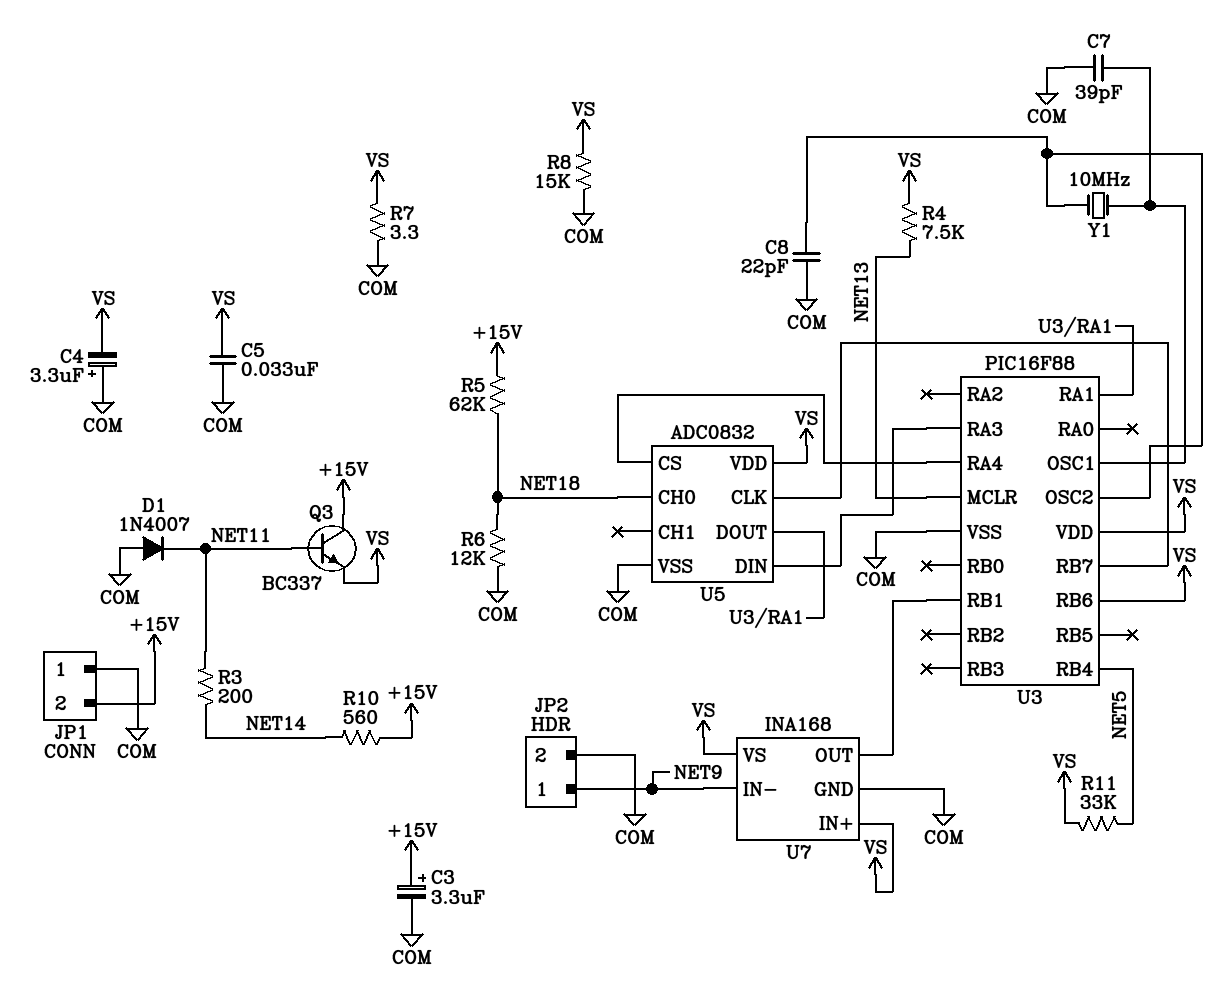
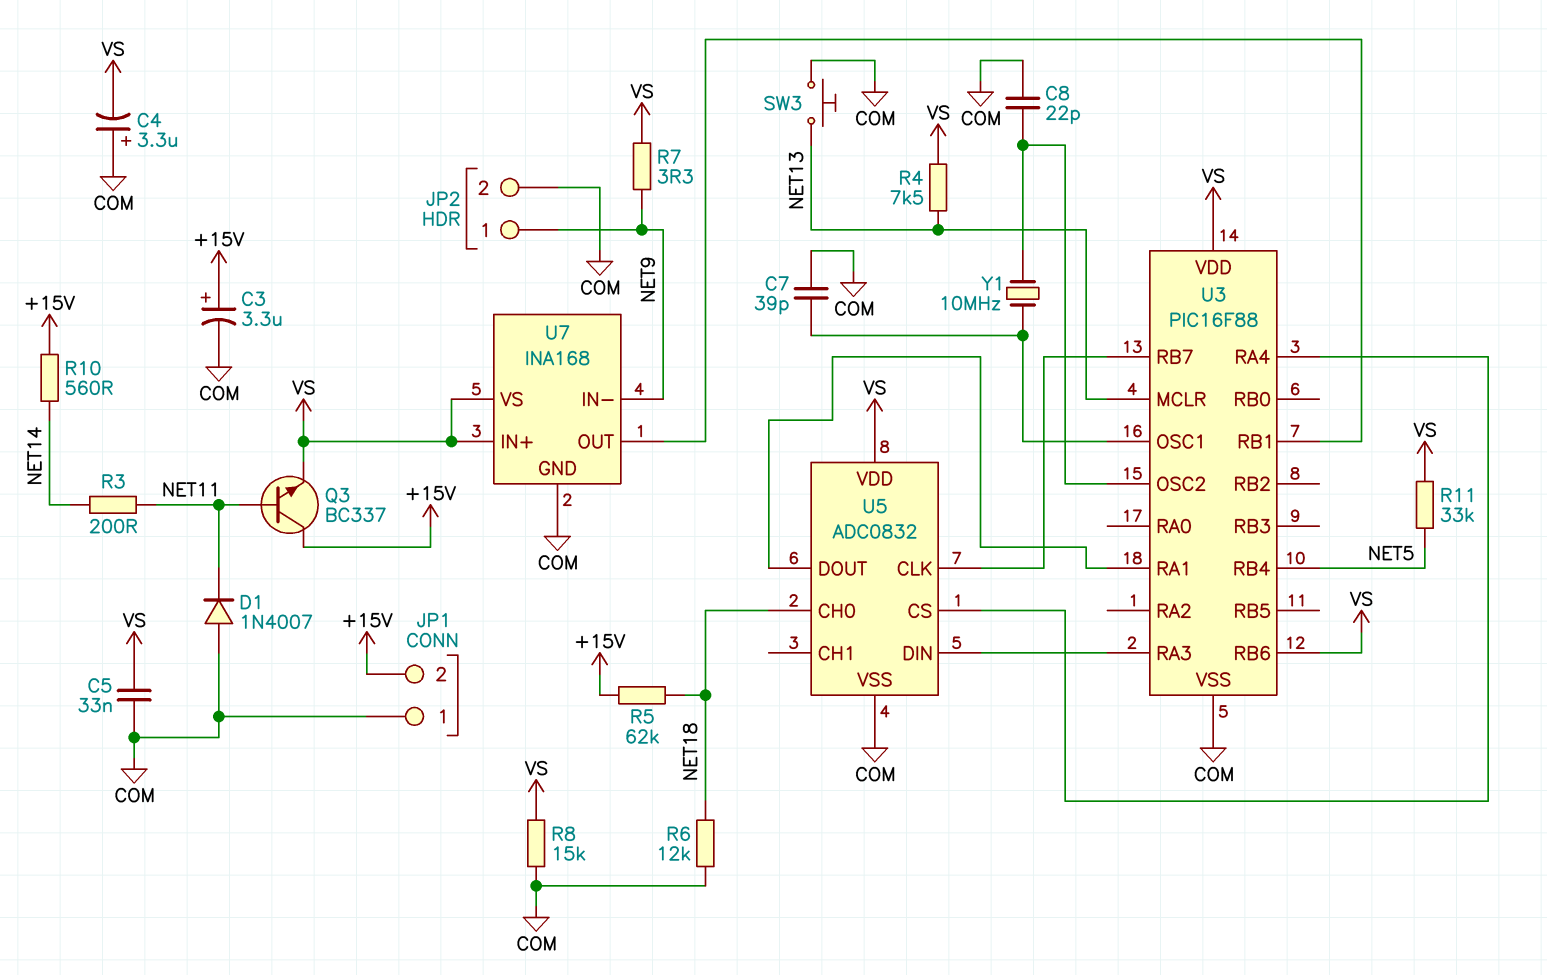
R7: 3.3 (COM, VS) -> 3.3 (NET9, VS)
SW3: none -> button (COM, NET13)

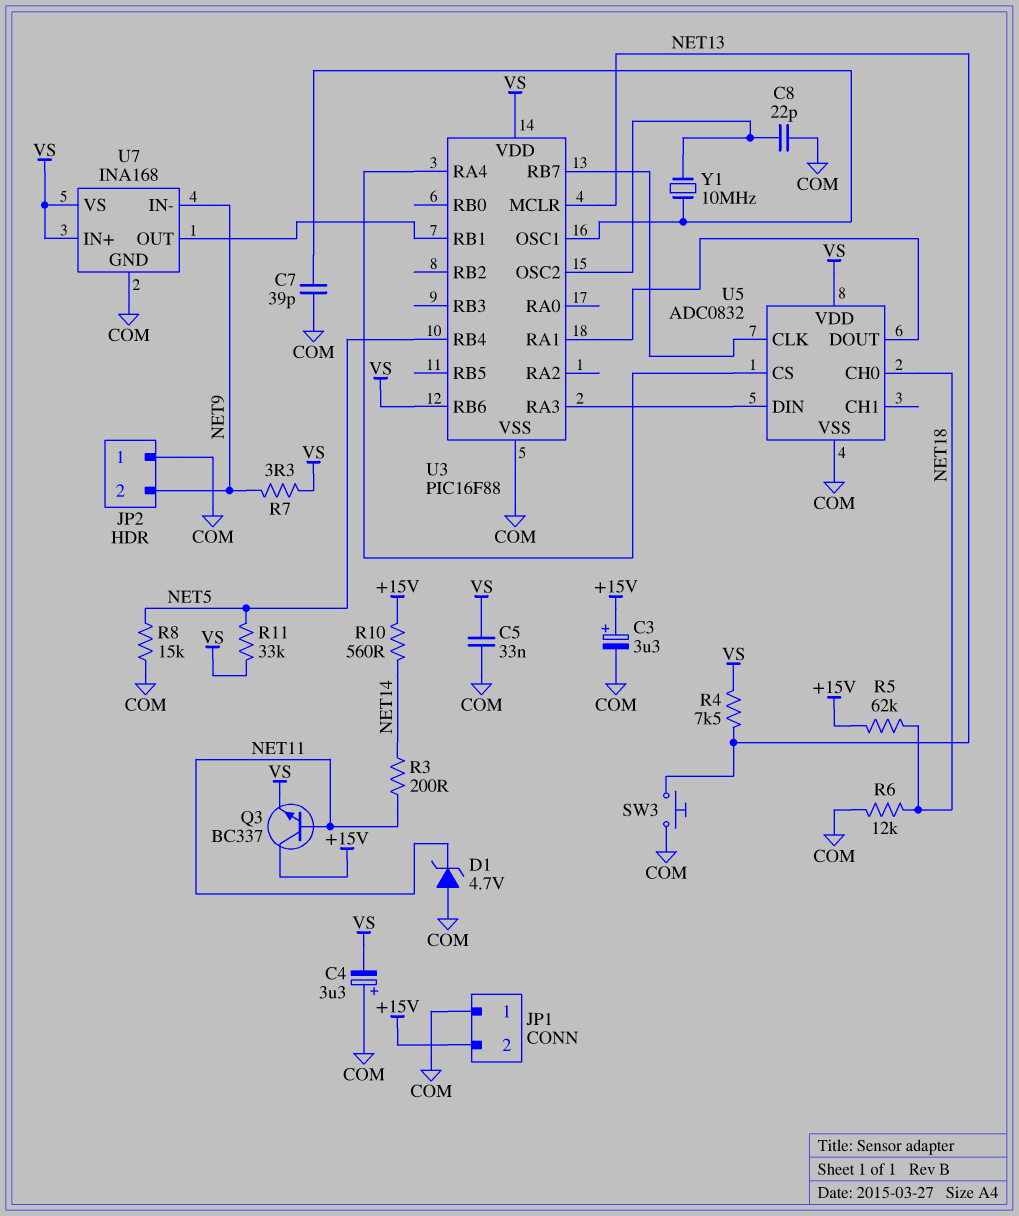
D1: diode 1N4007 (A COM, K NET11) -> zener 4.7V (A COM, K NET11)
JP2 pin 1: NET9 -> COM
JP2 pin 2: COM -> NET9
R8: 15k (COM, VS) -> 15k (COM, NET5)

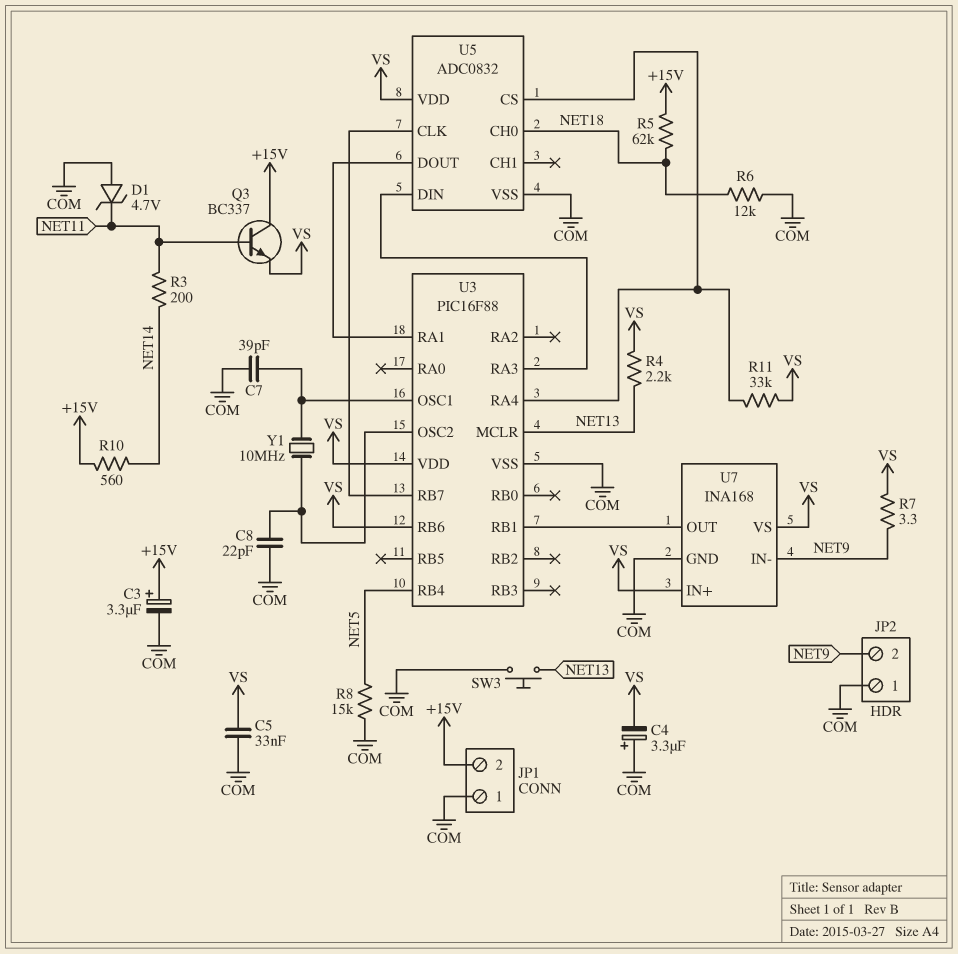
R4: 7.5k (NET13, VS) -> 2.2k (NET13, VS)
R11: 33k (NET5, VS) -> 33k (U3/RA4, VS)

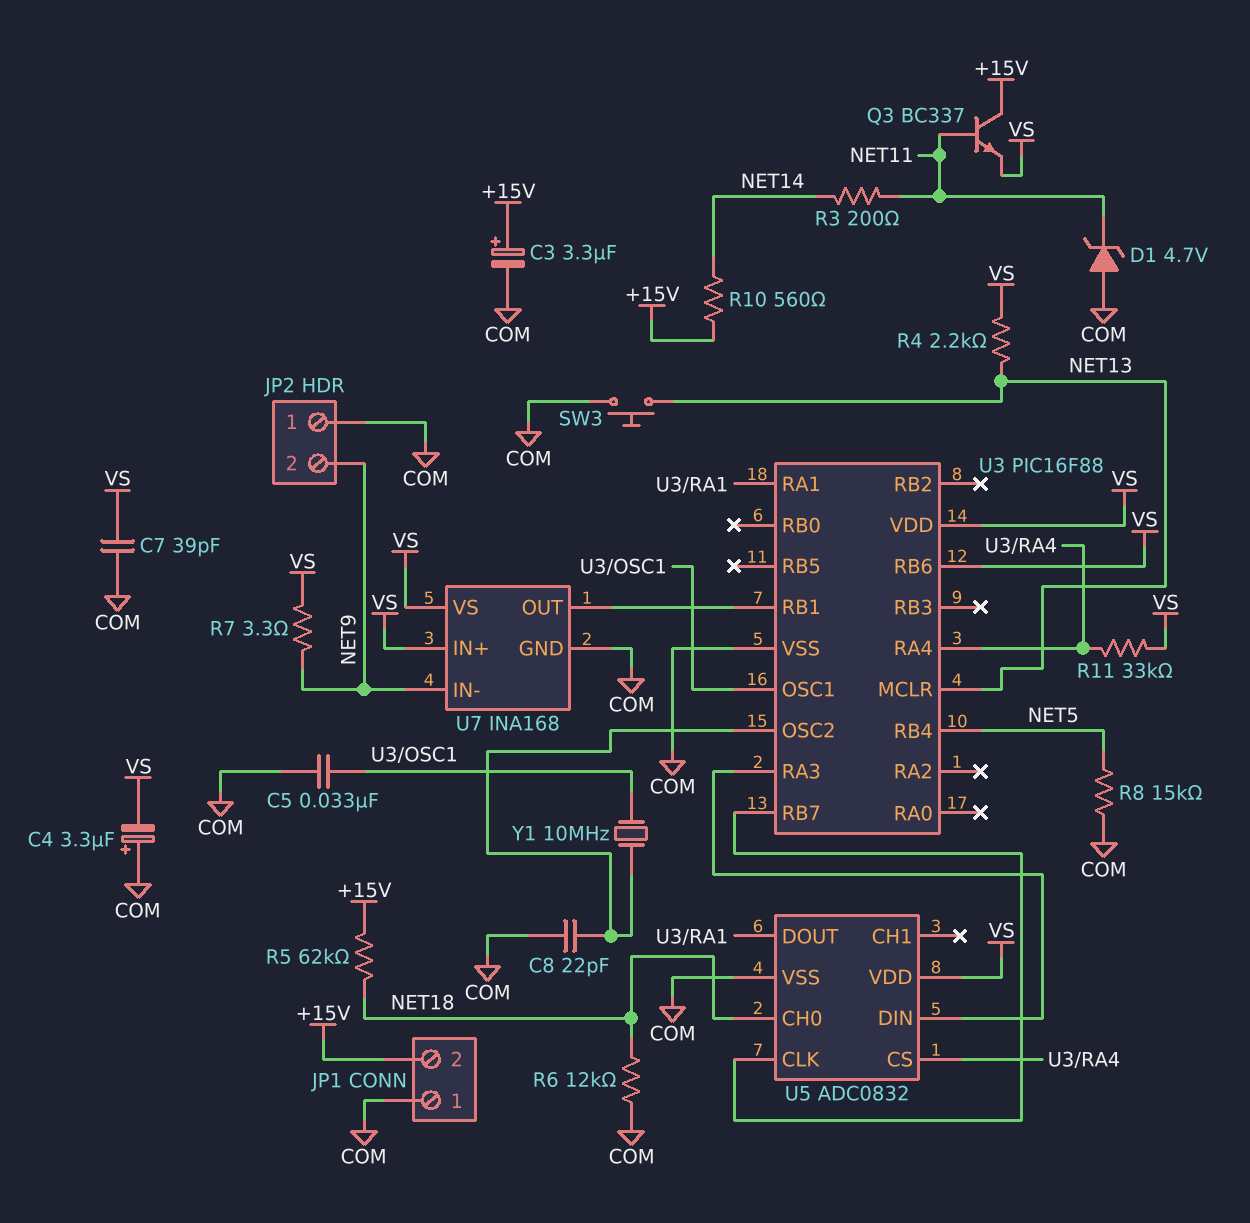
C5: 33nF (COM, VS) -> 33nF (COM, U3/OSC1)
C7: 39pF (COM, U3/OSC1) -> 39pF (COM, VS)

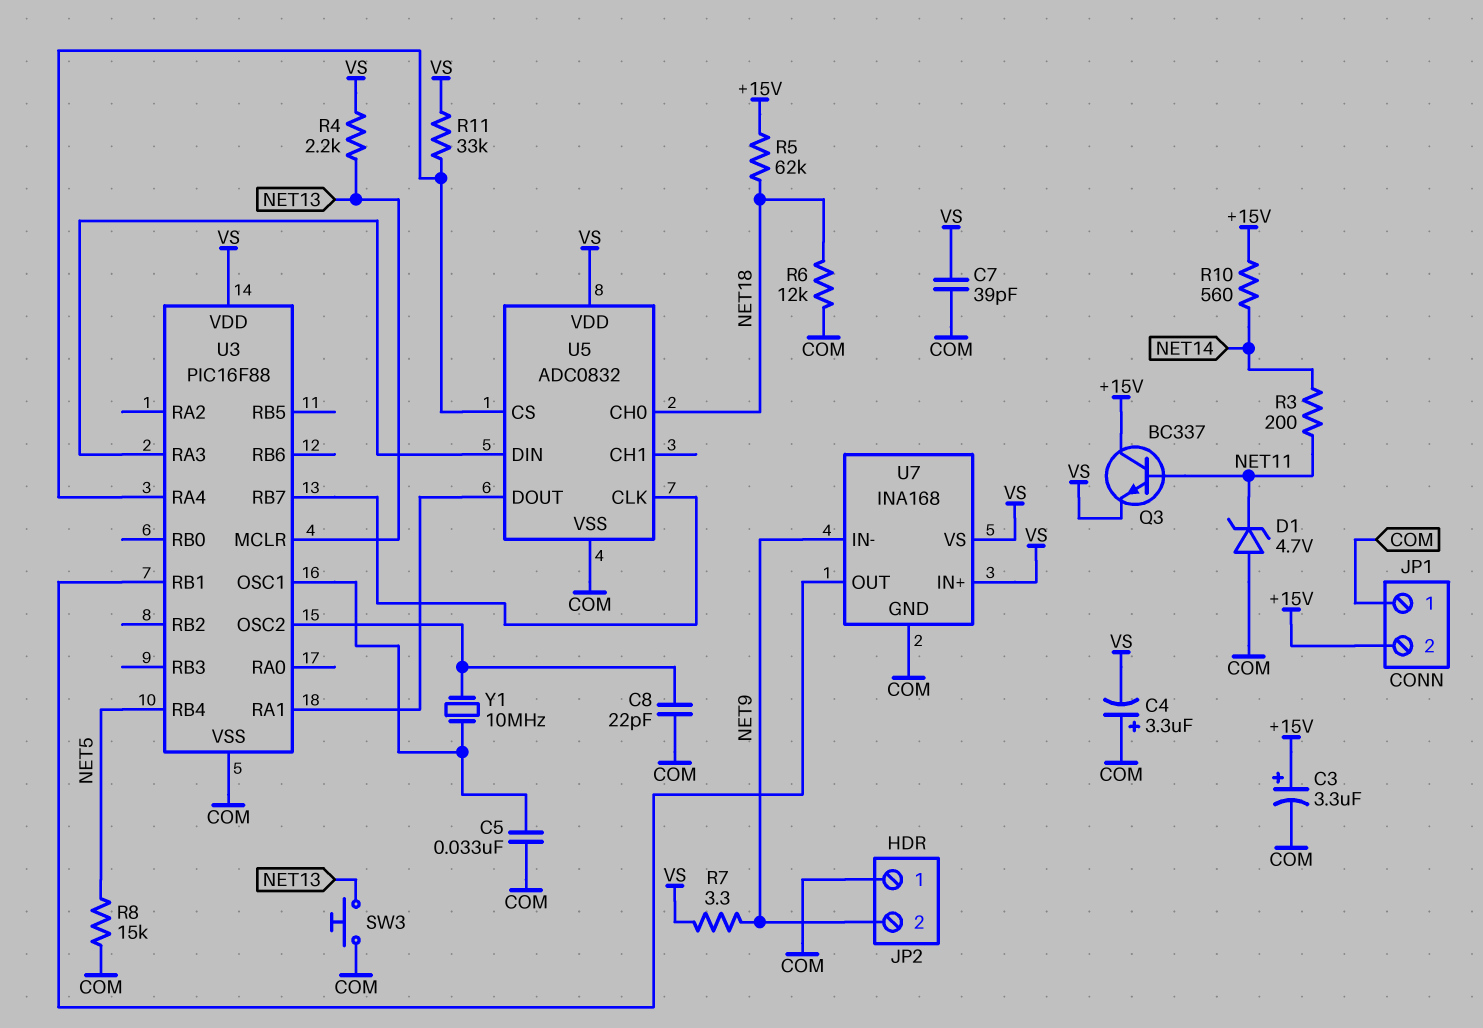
U3 pin RB6: VS -> none

